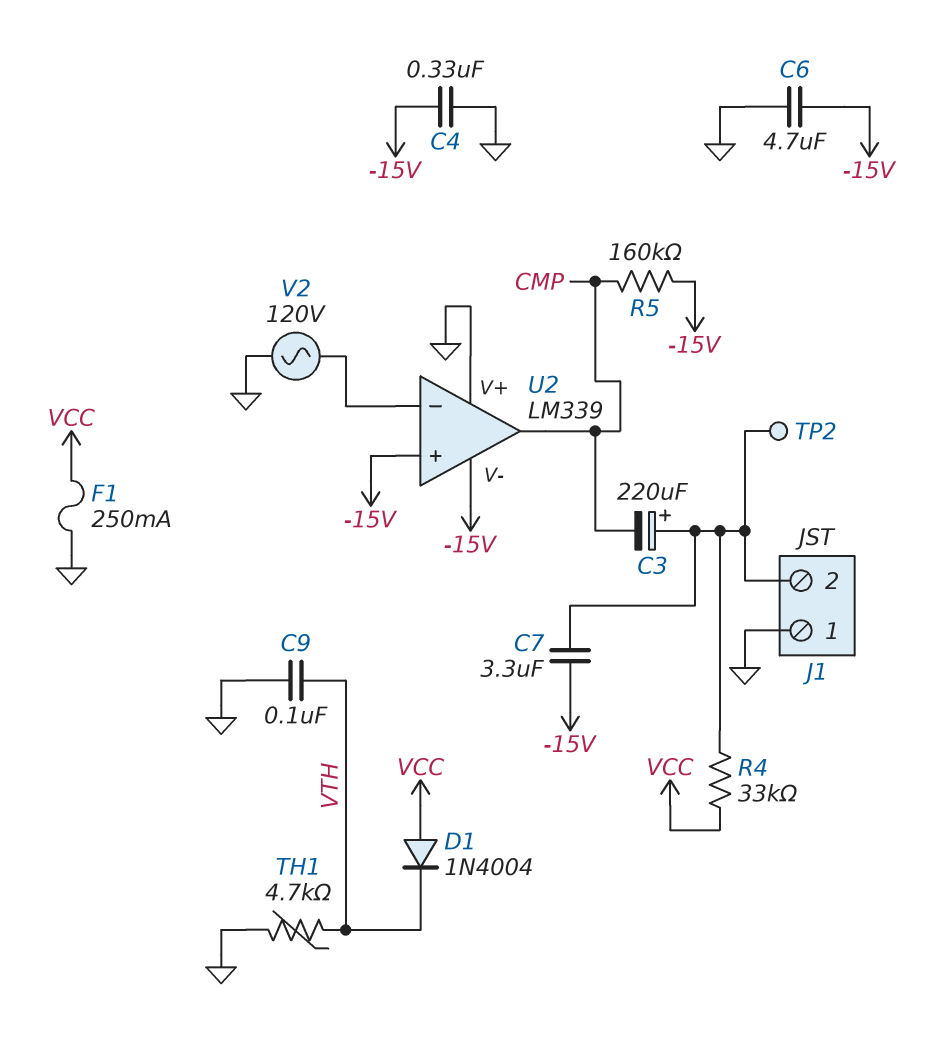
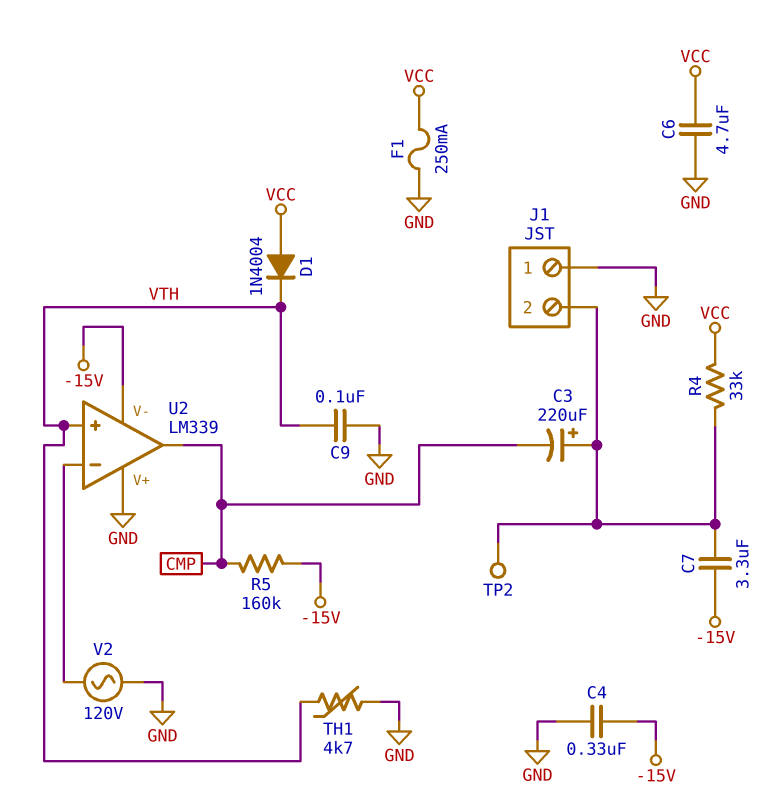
C6: 4.7uF (-15V, GND) -> 4.7uF (GND, VCC)
U2 pin in+: -15V -> VTH

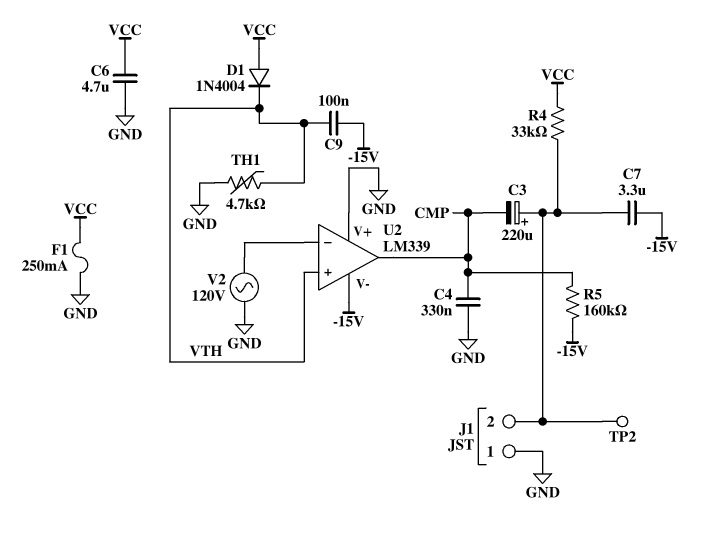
C4: 330nF (-15V, GND) -> 330nF (CMP, GND)
C9: 100nF (GND, VTH) -> 100nF (-15V, VTH)

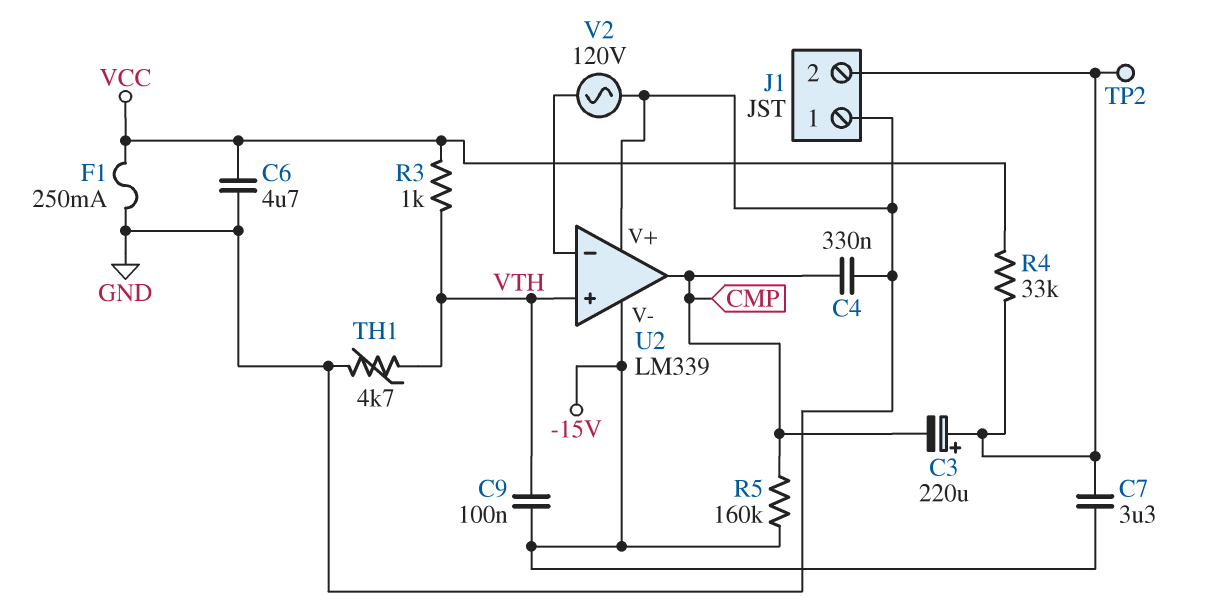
D1: diode 1N4004 (A VCC, K VTH) -> none
R3: none -> 1k (VCC, VTH)

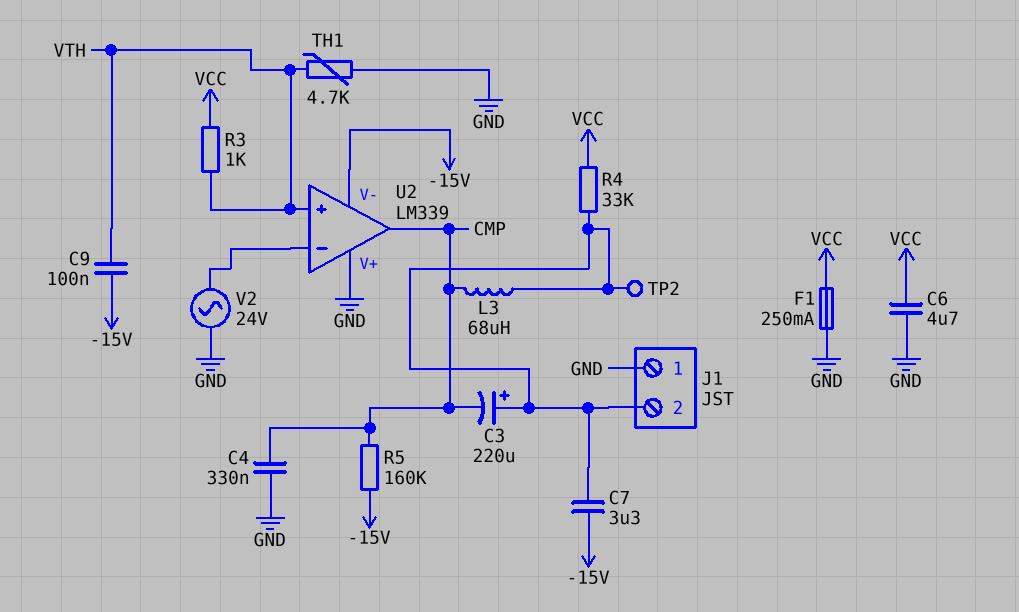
L3: none -> 68uH (CMP, J1/2)
V2: AC 120V (GND, U2/in-) -> AC 24V (GND, U2/in-)

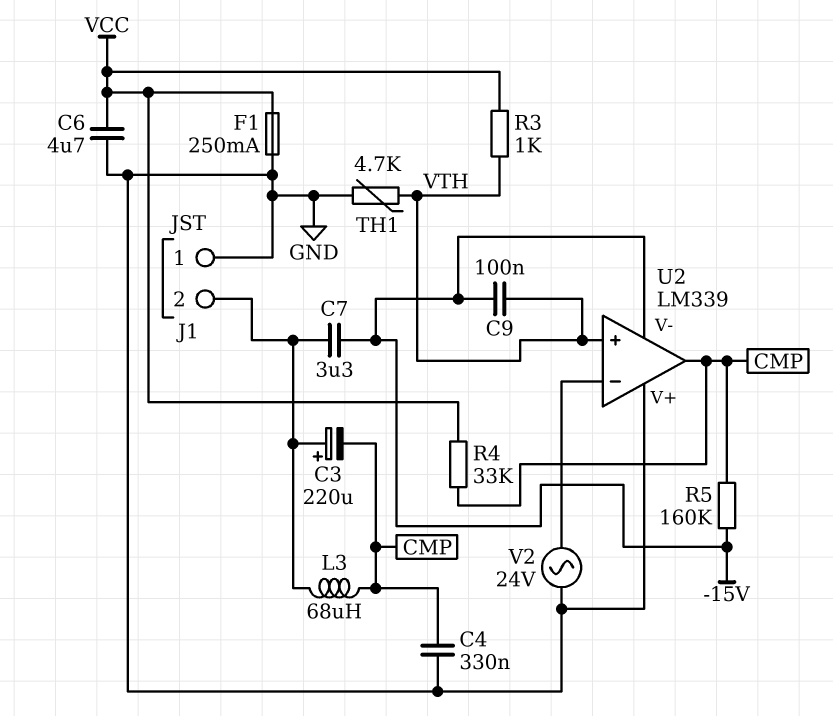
R4: 33k (J1/2, VCC) -> 33k (CMP, VCC)
TP2: test point (J1/2) -> none

